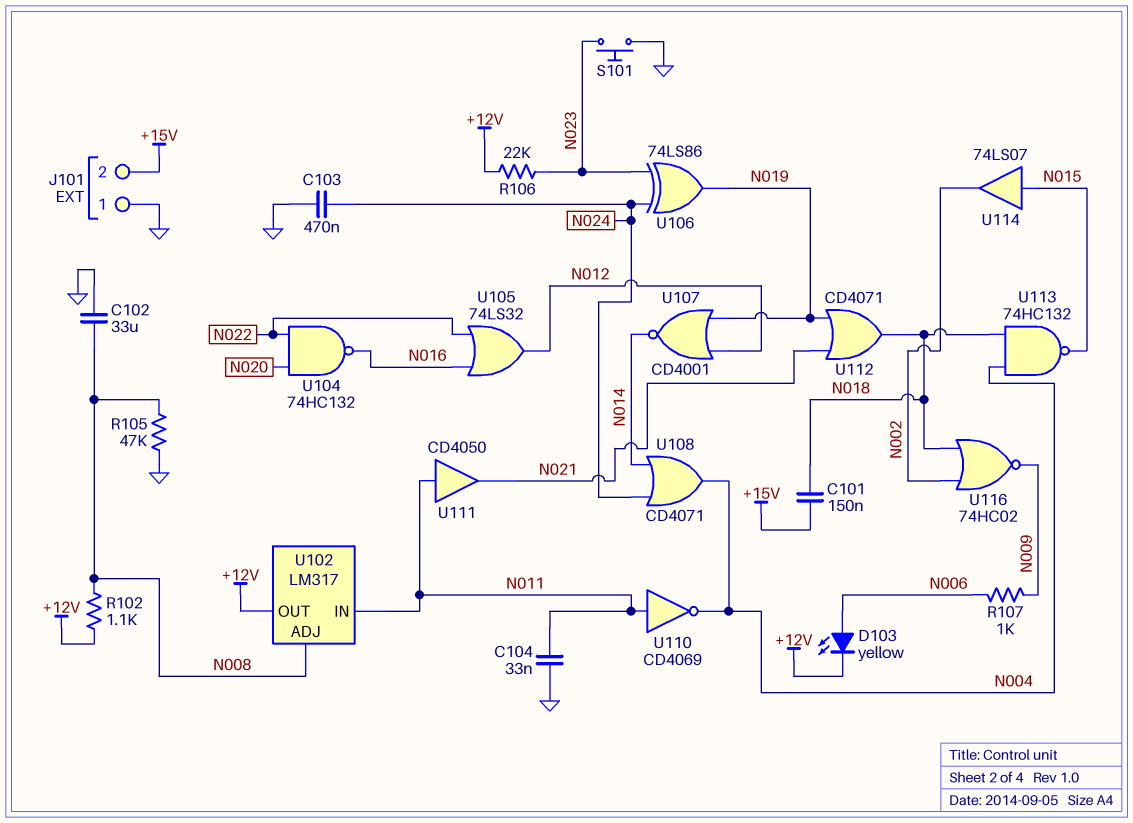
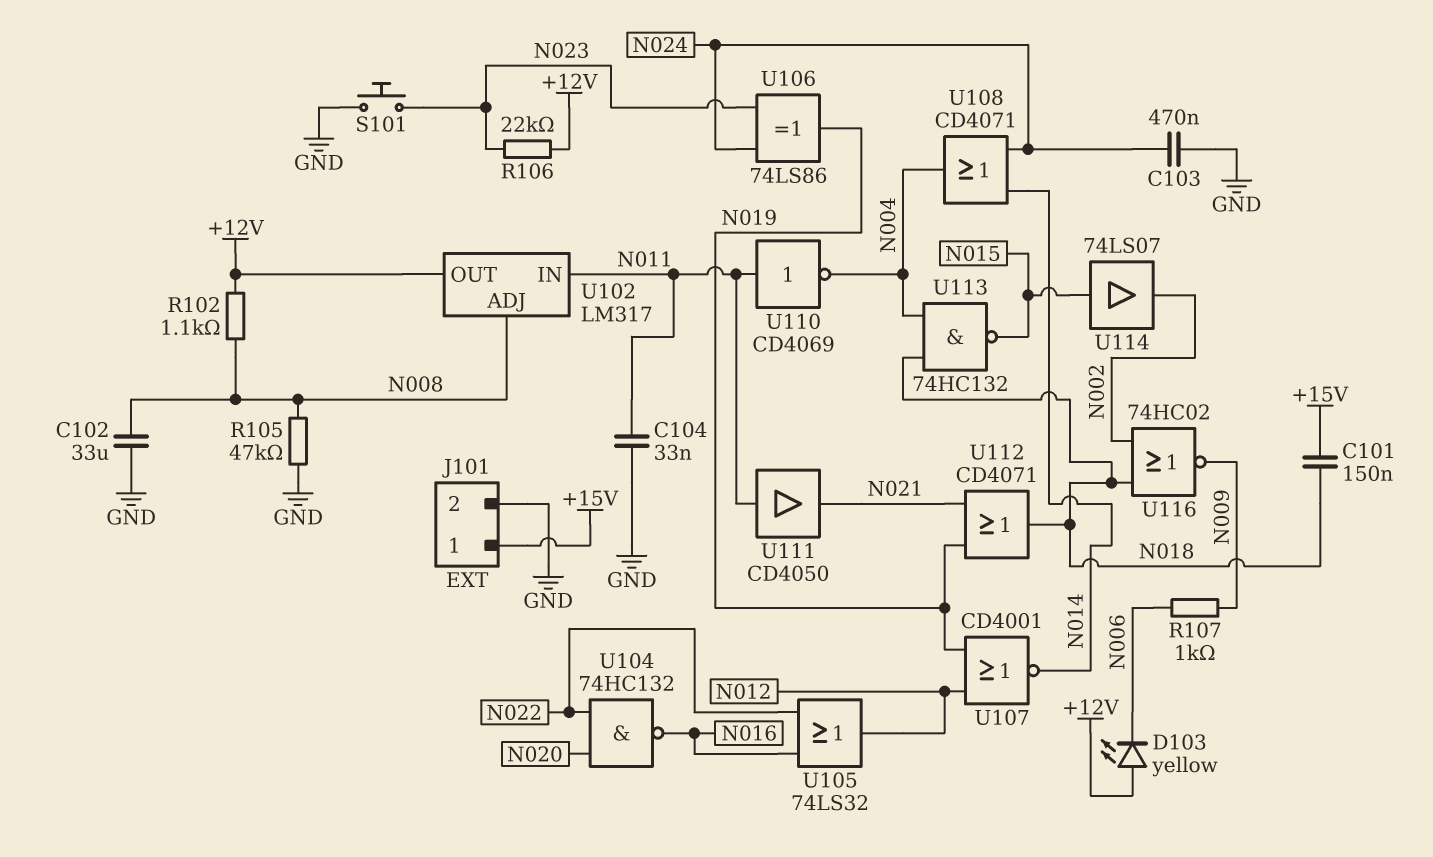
D103: LED yellow (A N006, K +12V) -> LED yellow (A +12V, K N006)
J101 pin 1: GND -> +15V
J101 pin 2: +15V -> GND

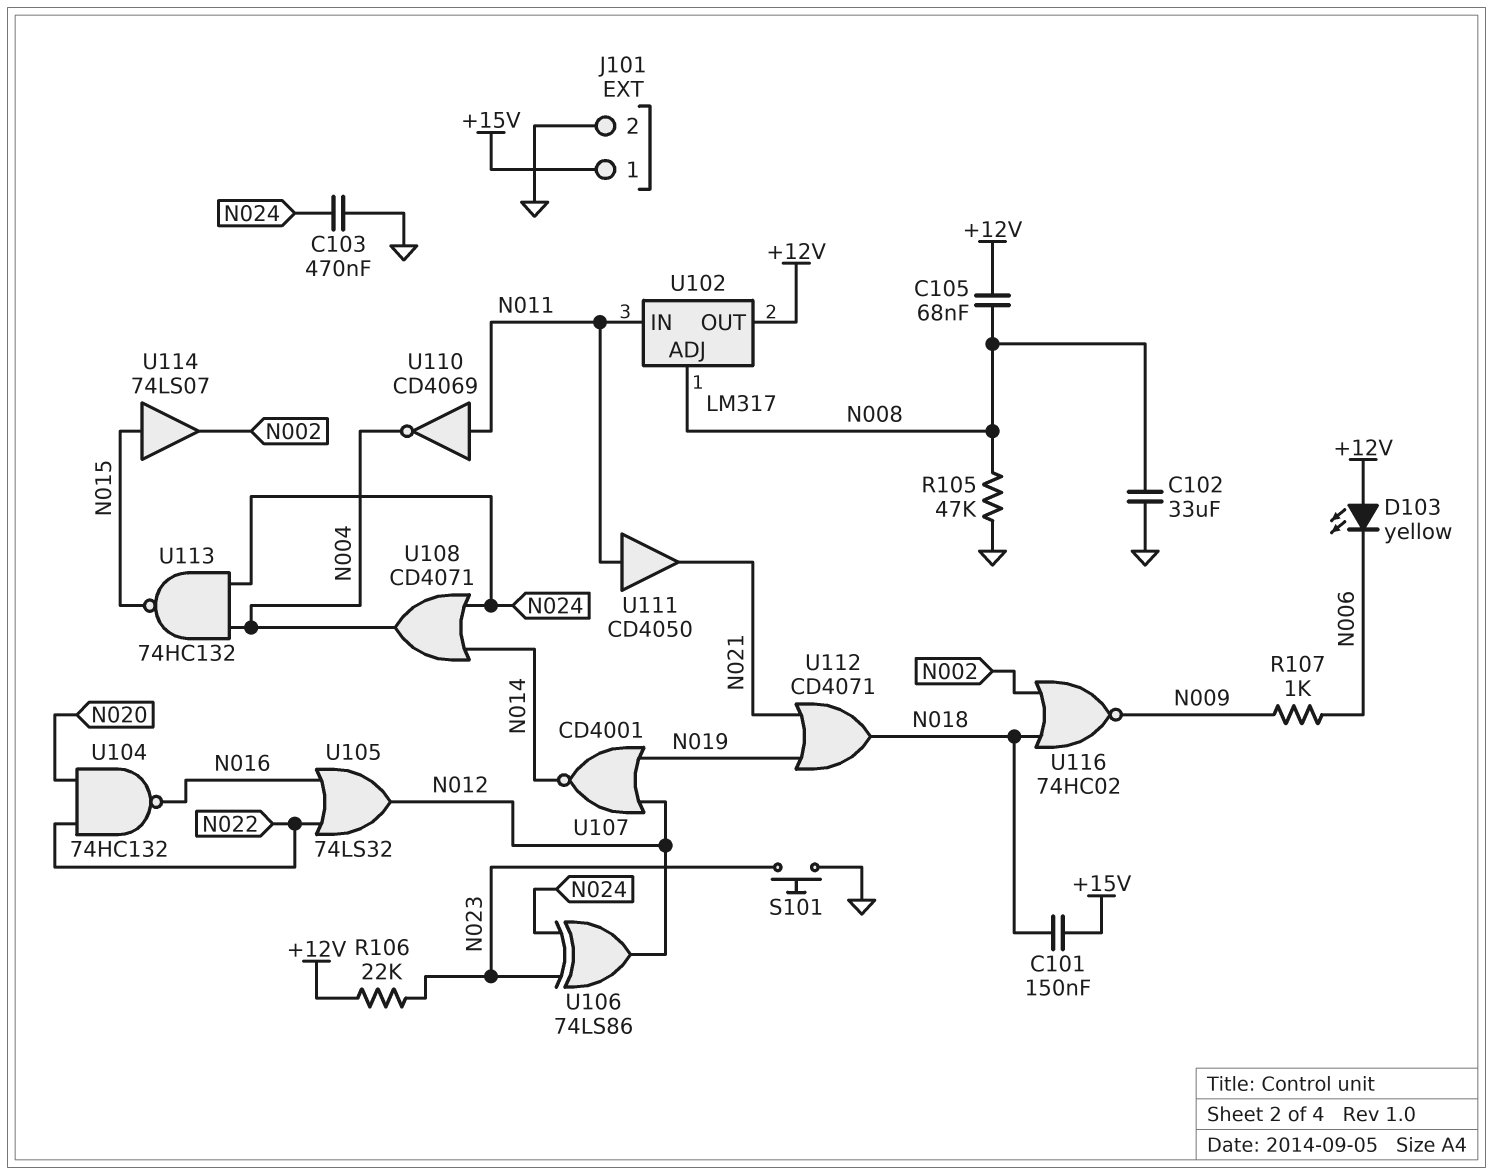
C104: 33nF (GND, N011) -> none
C105: none -> 68nF (+12V, N008)
R102: 1.1k (+12V, N008) -> none
U106: XOR 74LS86 (in N023, in N024, out N019) -> XOR 74LS86 (in N023, in N024, out N012)
U113: NAND 74HC132 (in N004, in N018, out N015) -> NAND 74HC132 (in N004, in N024, out N015)

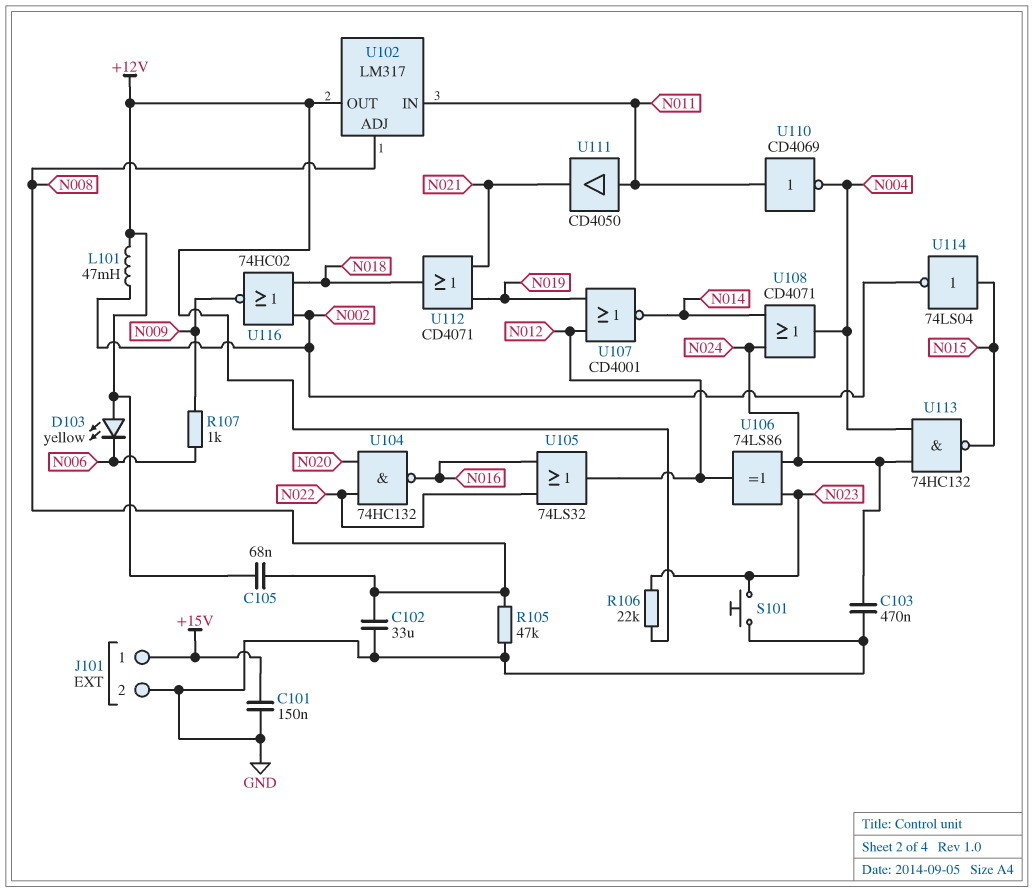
C101: 150nF (+15V, N018) -> 150nF (+15V, GND)
L101: none -> 47mH (+12V, N002)
U114: buffer 74LS07 (in N015, out N002) -> NOT 74LS04 (in N015, out N002)

